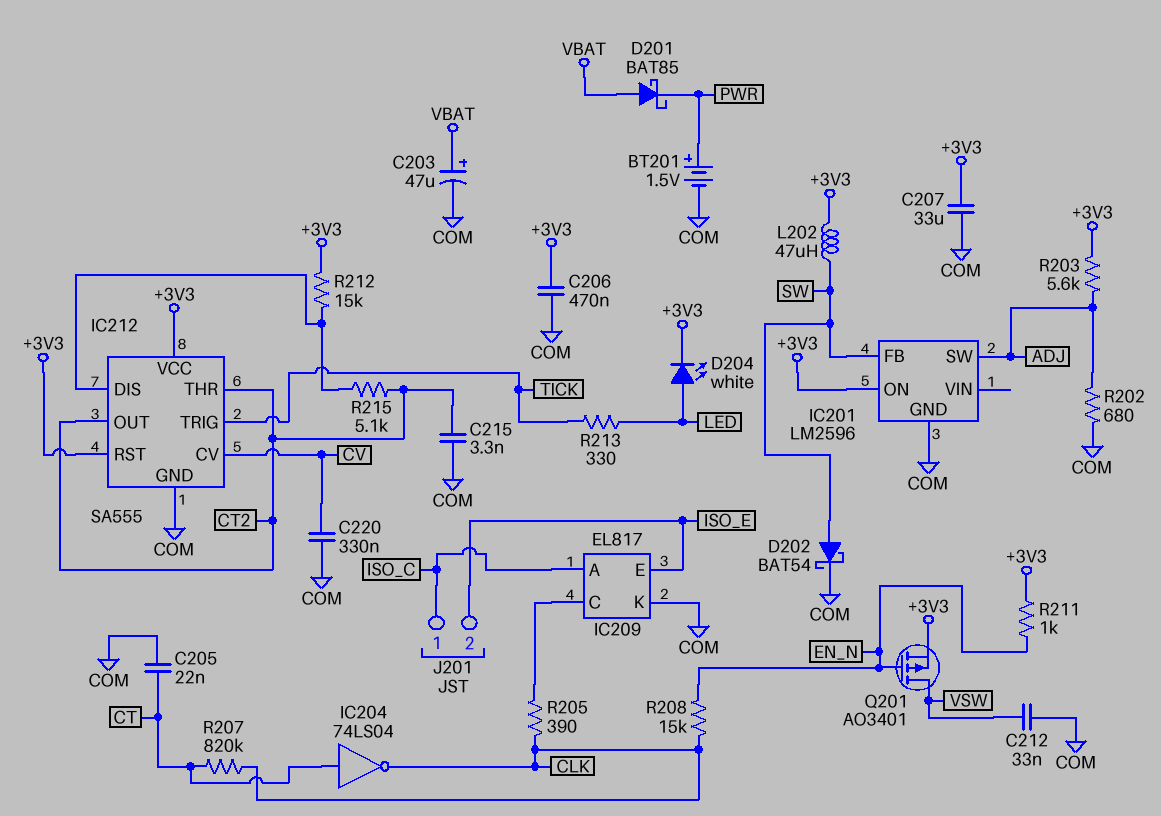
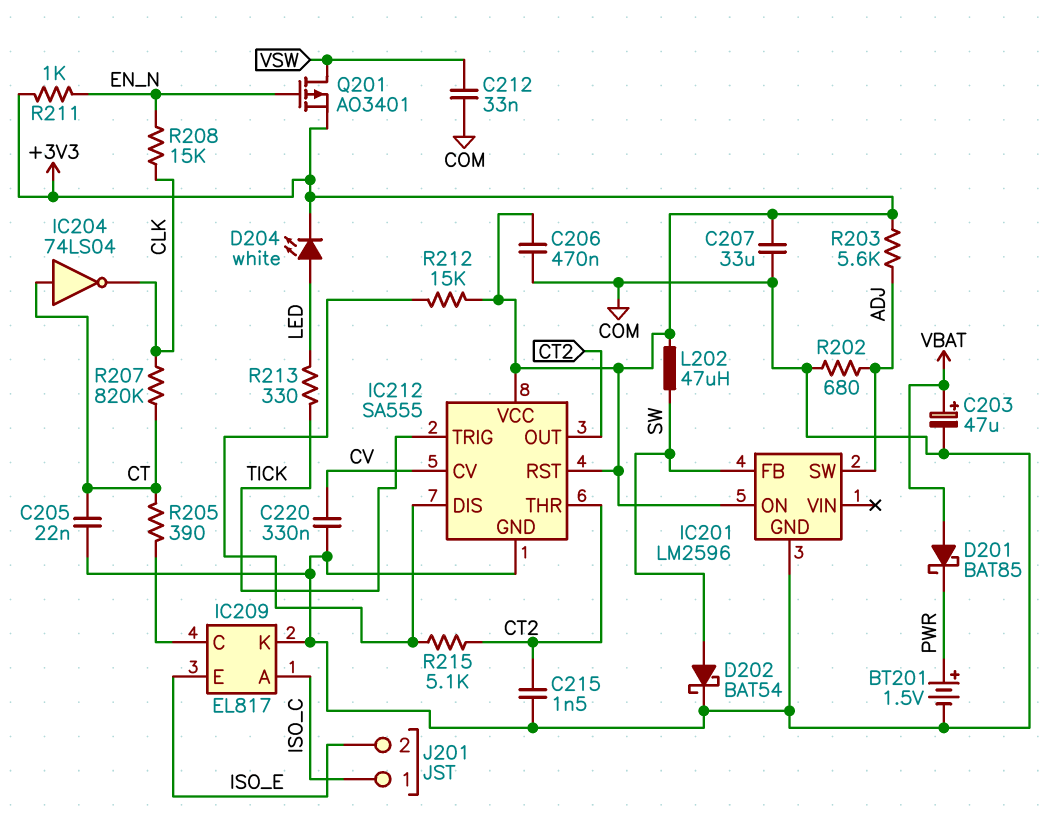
C215: 3.3nF (COM, CT2) -> 1.5nF (COM, CT2)
R205: 390 (CLK, IC209/C) -> 390 (CT, IC209/C)

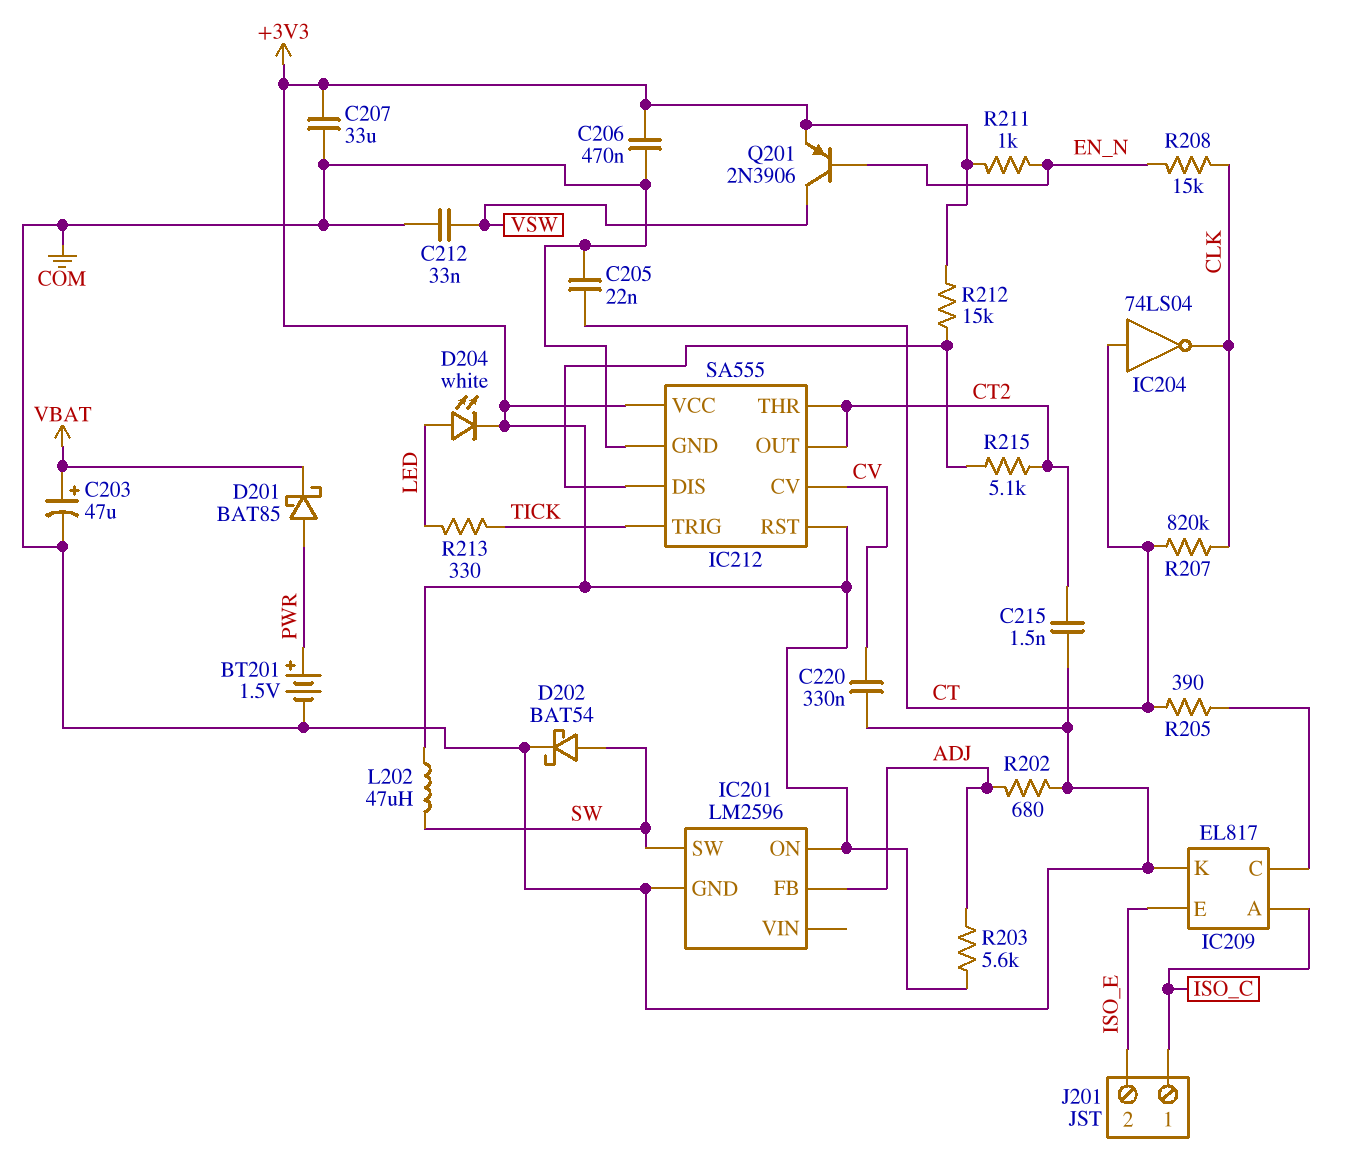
D201: schottky BAT85 (A VBAT, K PWR) -> schottky BAT85 (A PWR, K VBAT)
IC201 pin FB: SW -> ADJ
IC201 pin SW: ADJ -> SW
Q201: PMOS AO3401 (G EN_N, D VSW, S +3V3) -> PNP 2N3906 (B EN_N, C VSW, E +3V3)

